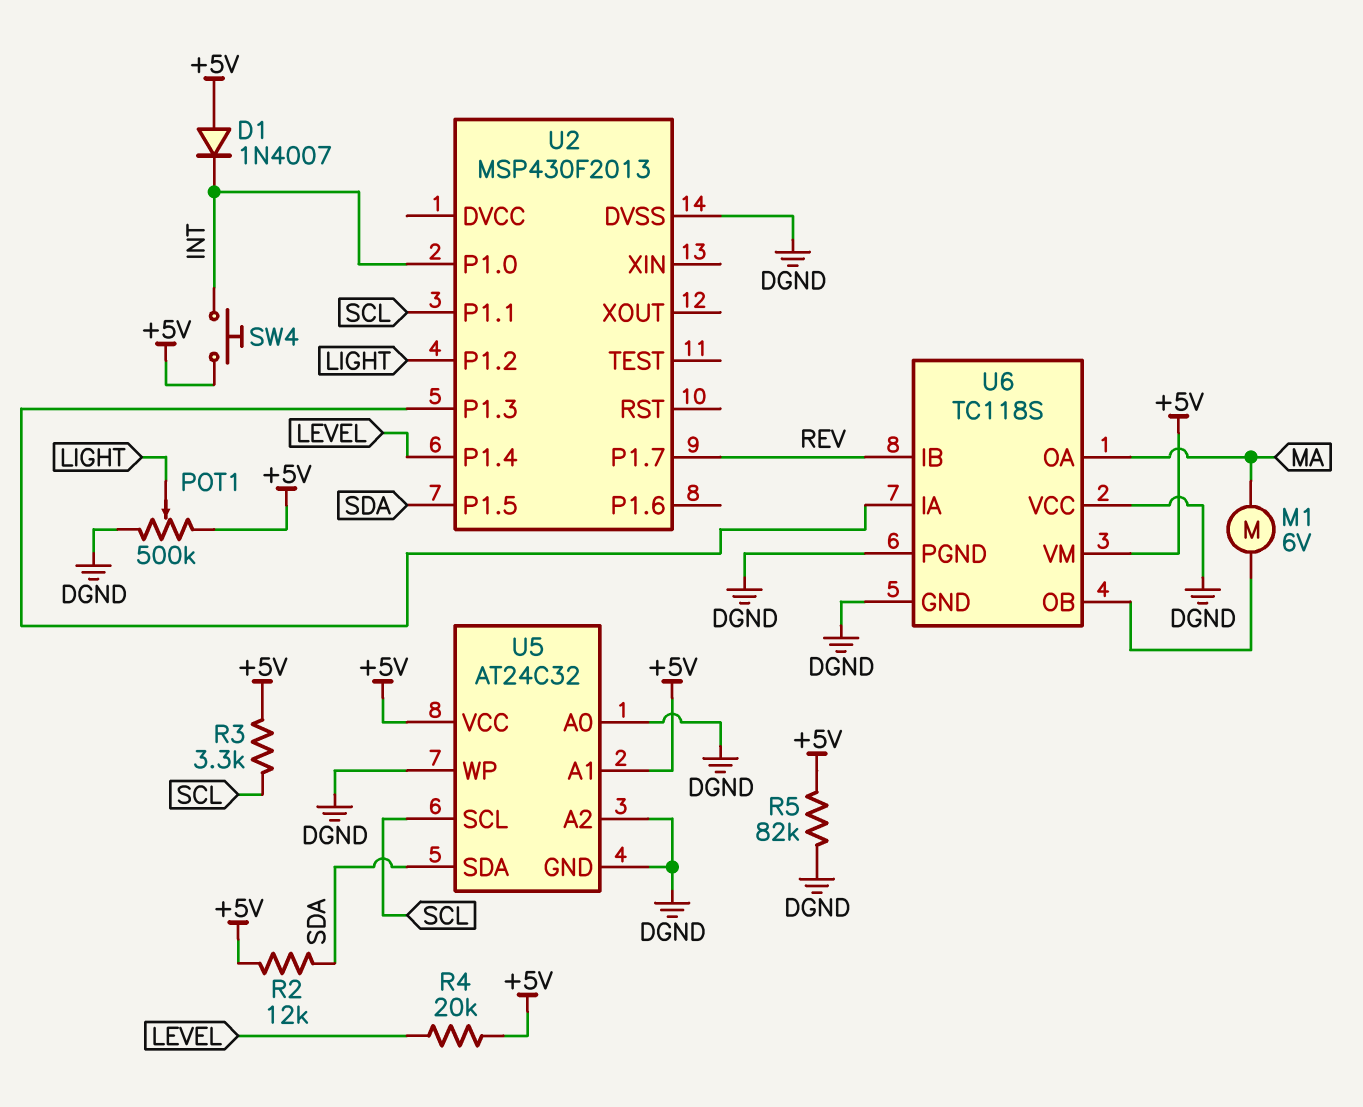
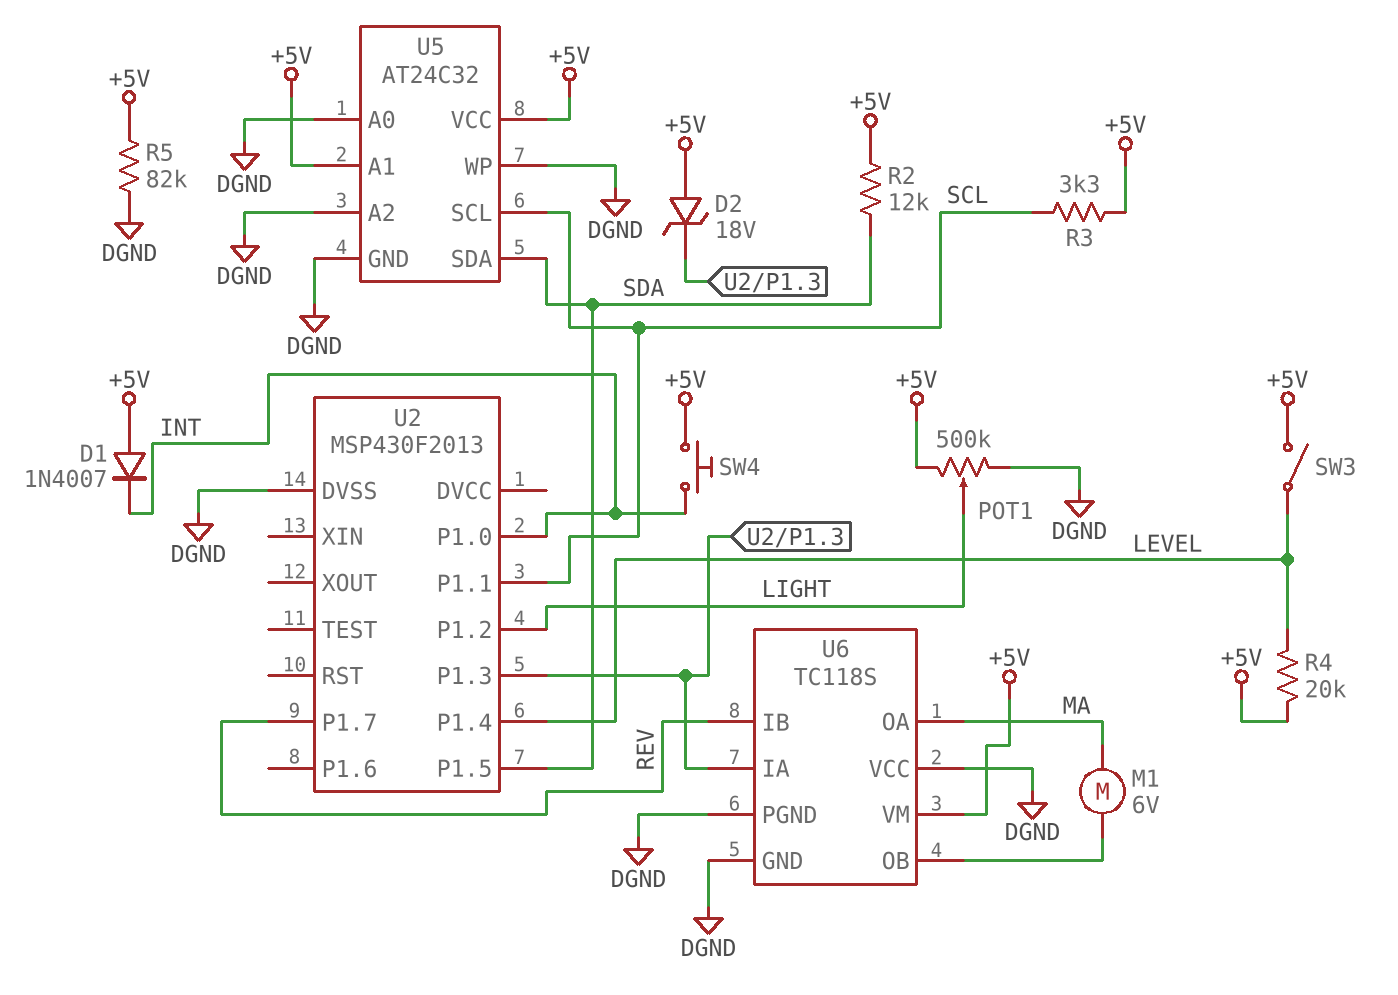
D2: none -> zener 18V (A +5V, K U2/P1.3)
SW3: none -> switch (+5V, LEVEL)

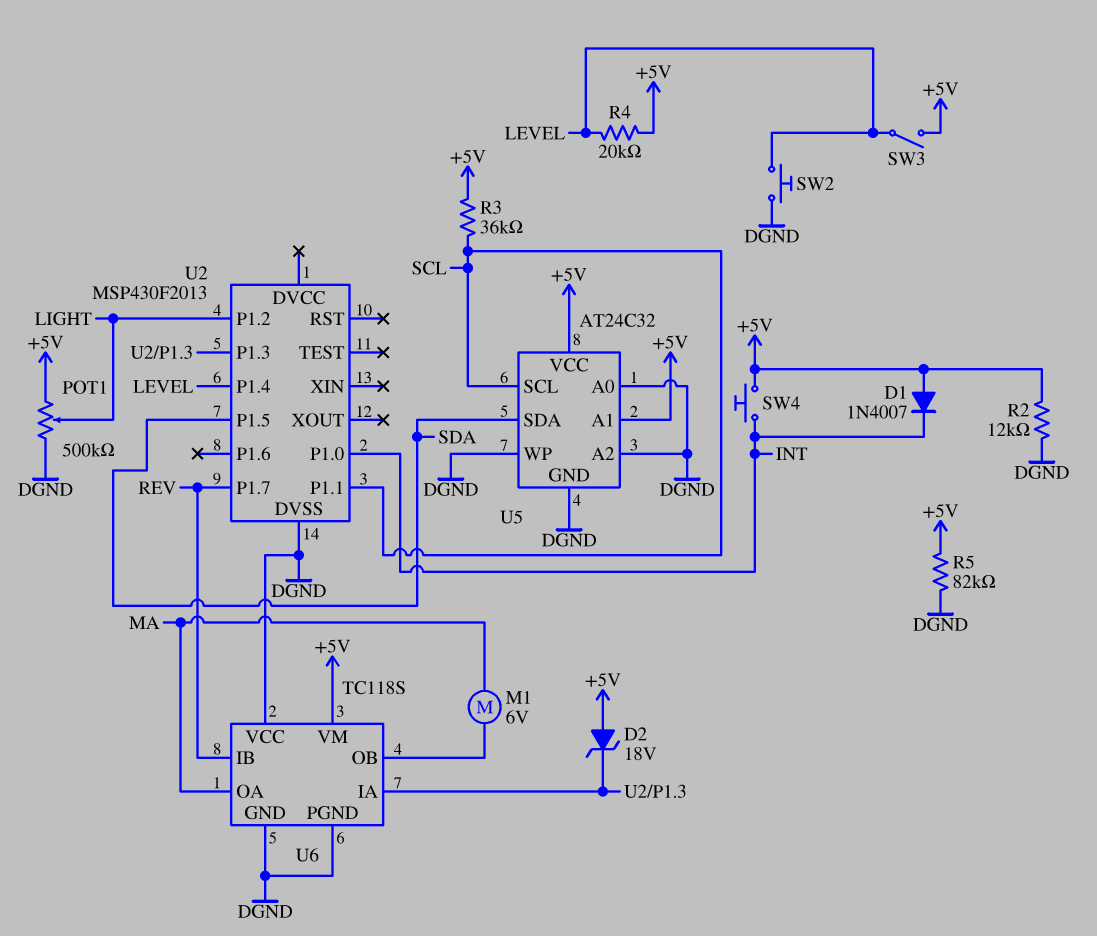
R2: 12k (+5V, SDA) -> 12k (+5V, DGND)
R3: 3.3k (+5V, SCL) -> 36k (+5V, SCL)
SW2: none -> button (DGND, LEVEL)

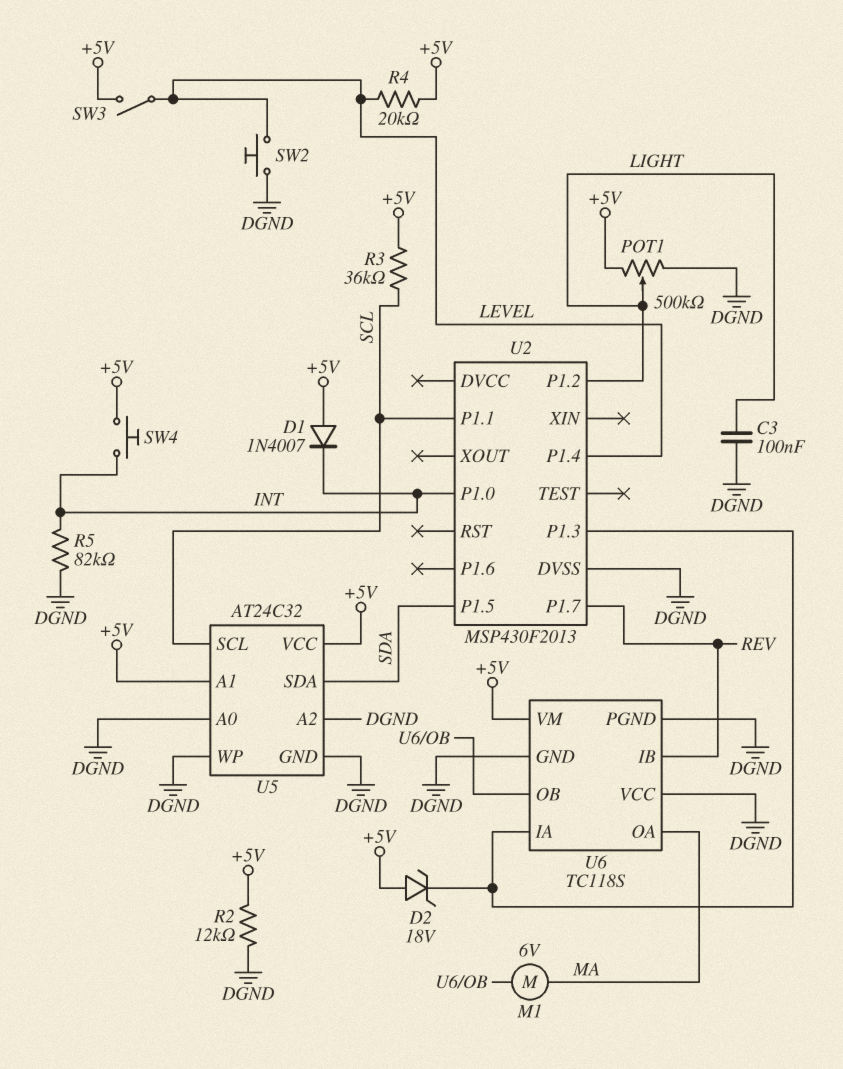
C3: none -> 100nF (DGND, LIGHT)
R5: 82k (+5V, DGND) -> 82k (DGND, INT)

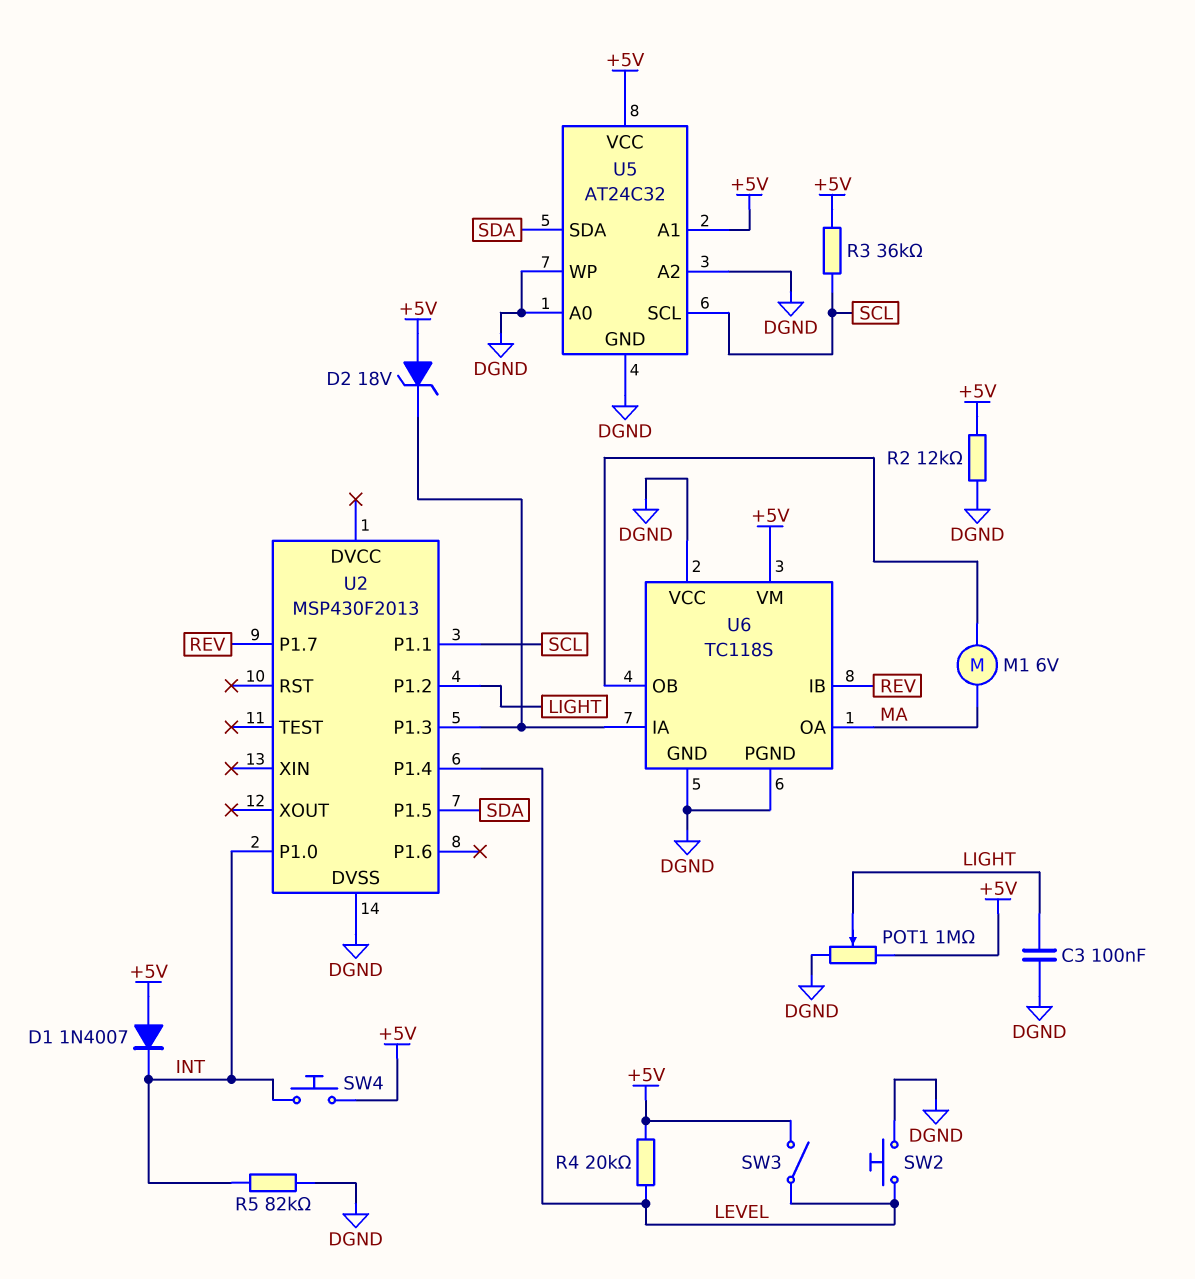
POT1: 500k (+5V, DGND, wiper LIGHT) -> 1M (+5V, DGND, wiper LIGHT)

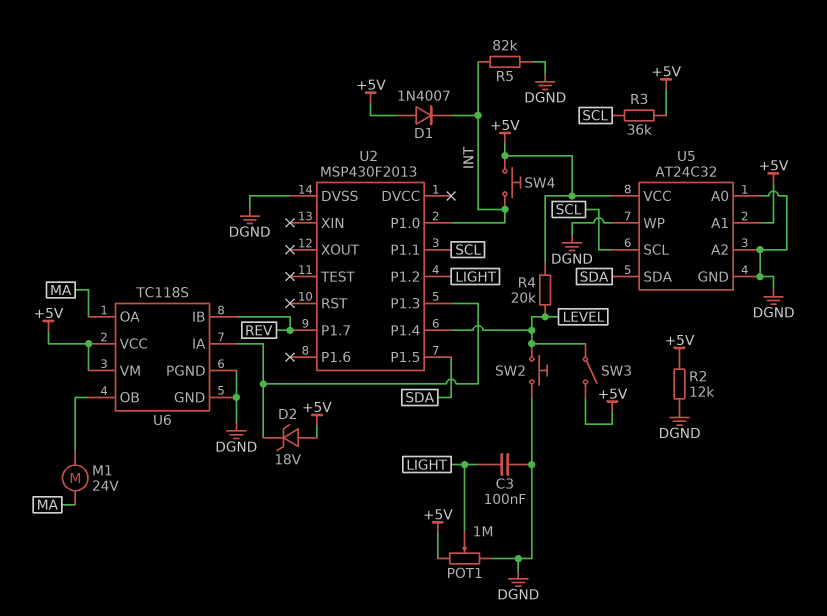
M1: motor 6V (MA, U6/OB) -> motor 24V (MA, U6/OB)
U6 pin VCC: DGND -> +5V

